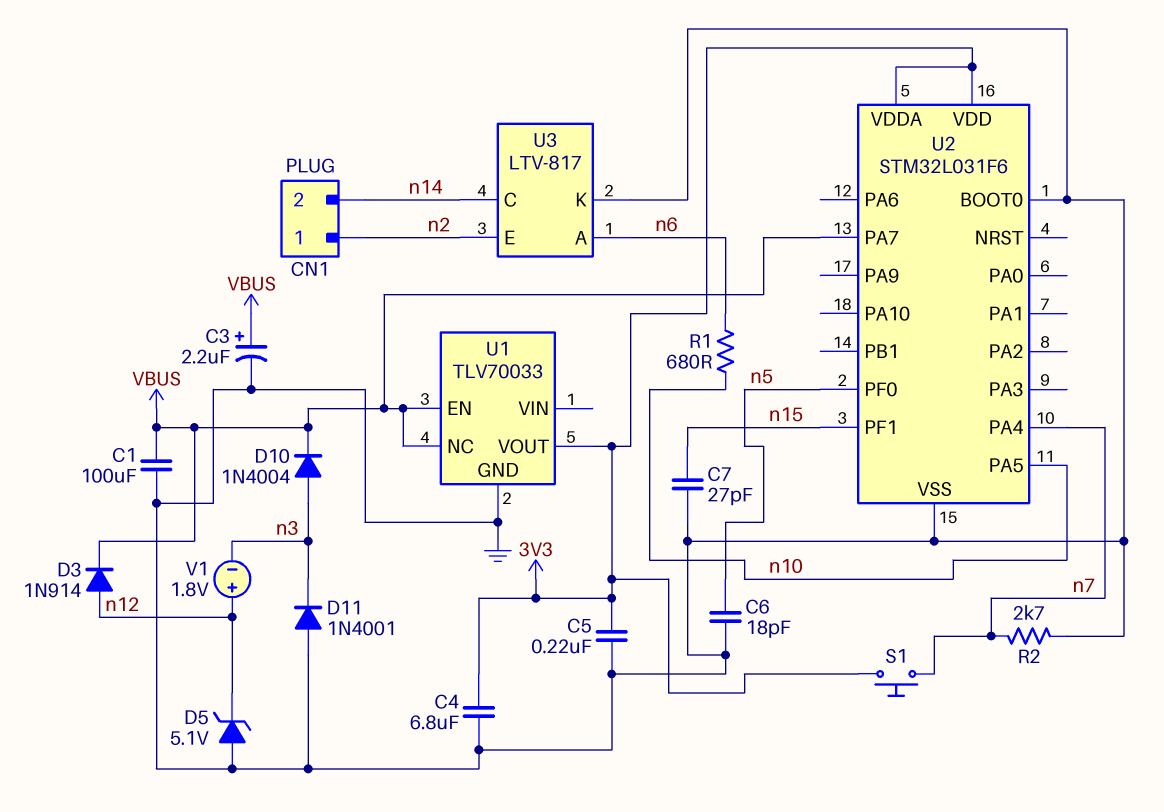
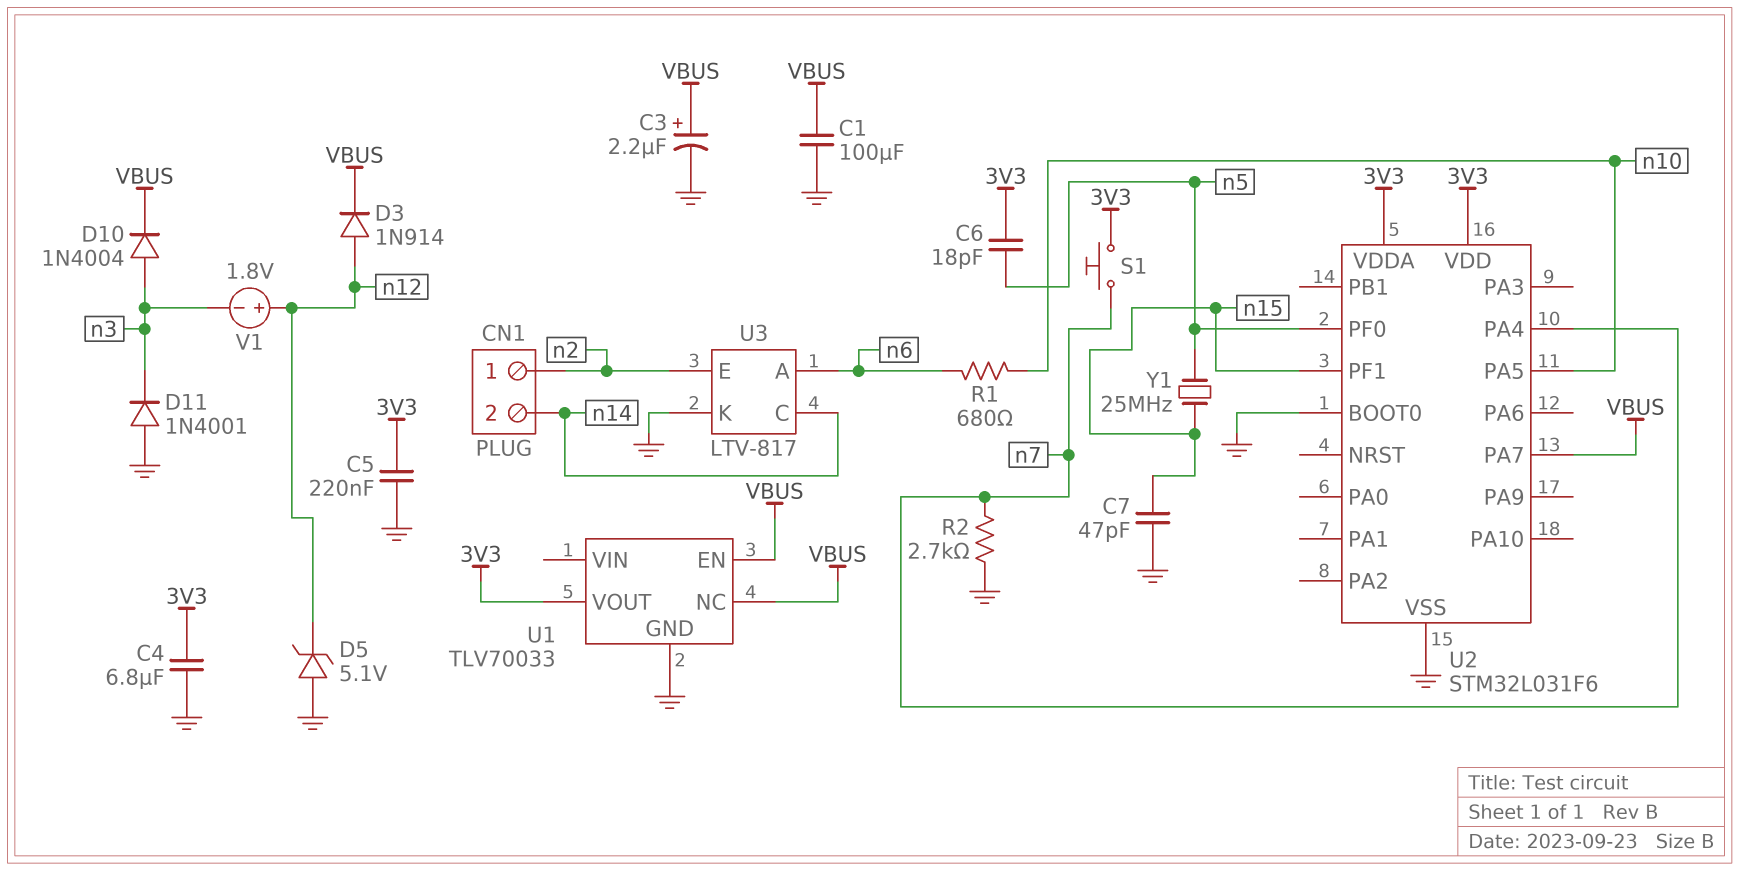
C6: 18pF (GND, n5) -> 18pF (3V3, n5)
C7: 27pF (GND, n15) -> 47pF (GND, n15)
Y1: none -> 25MHz (n5, n15)

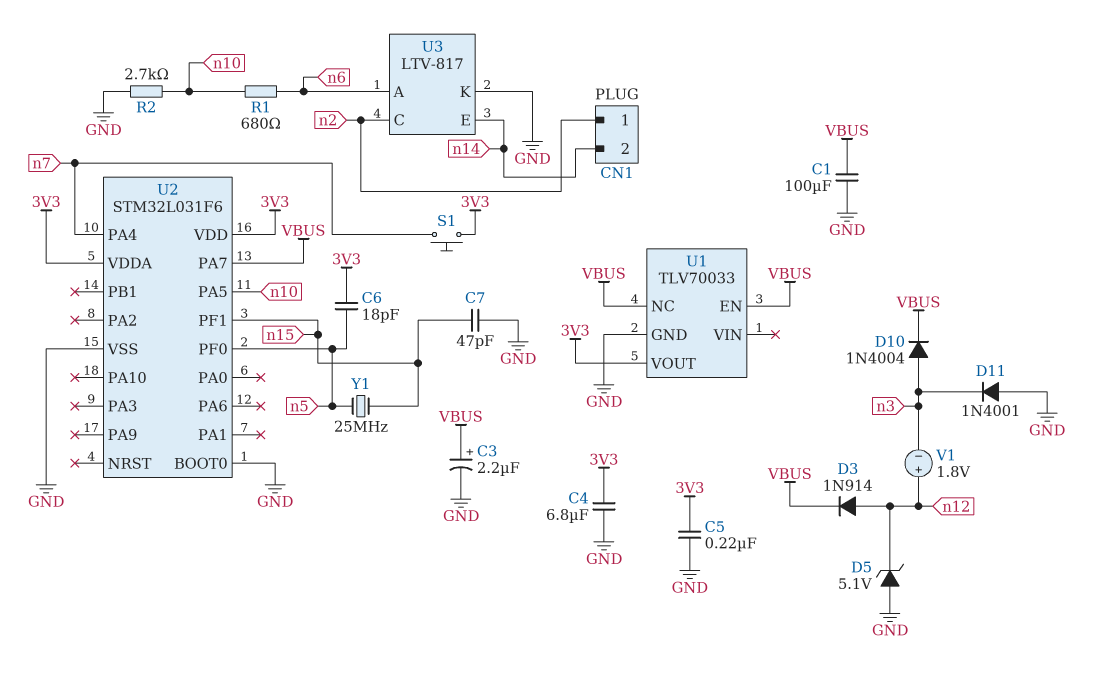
R2: 2.7k (GND, n7) -> 2.7k (GND, n10)
U3 pin C: n14 -> n2
U3 pin E: n2 -> n14

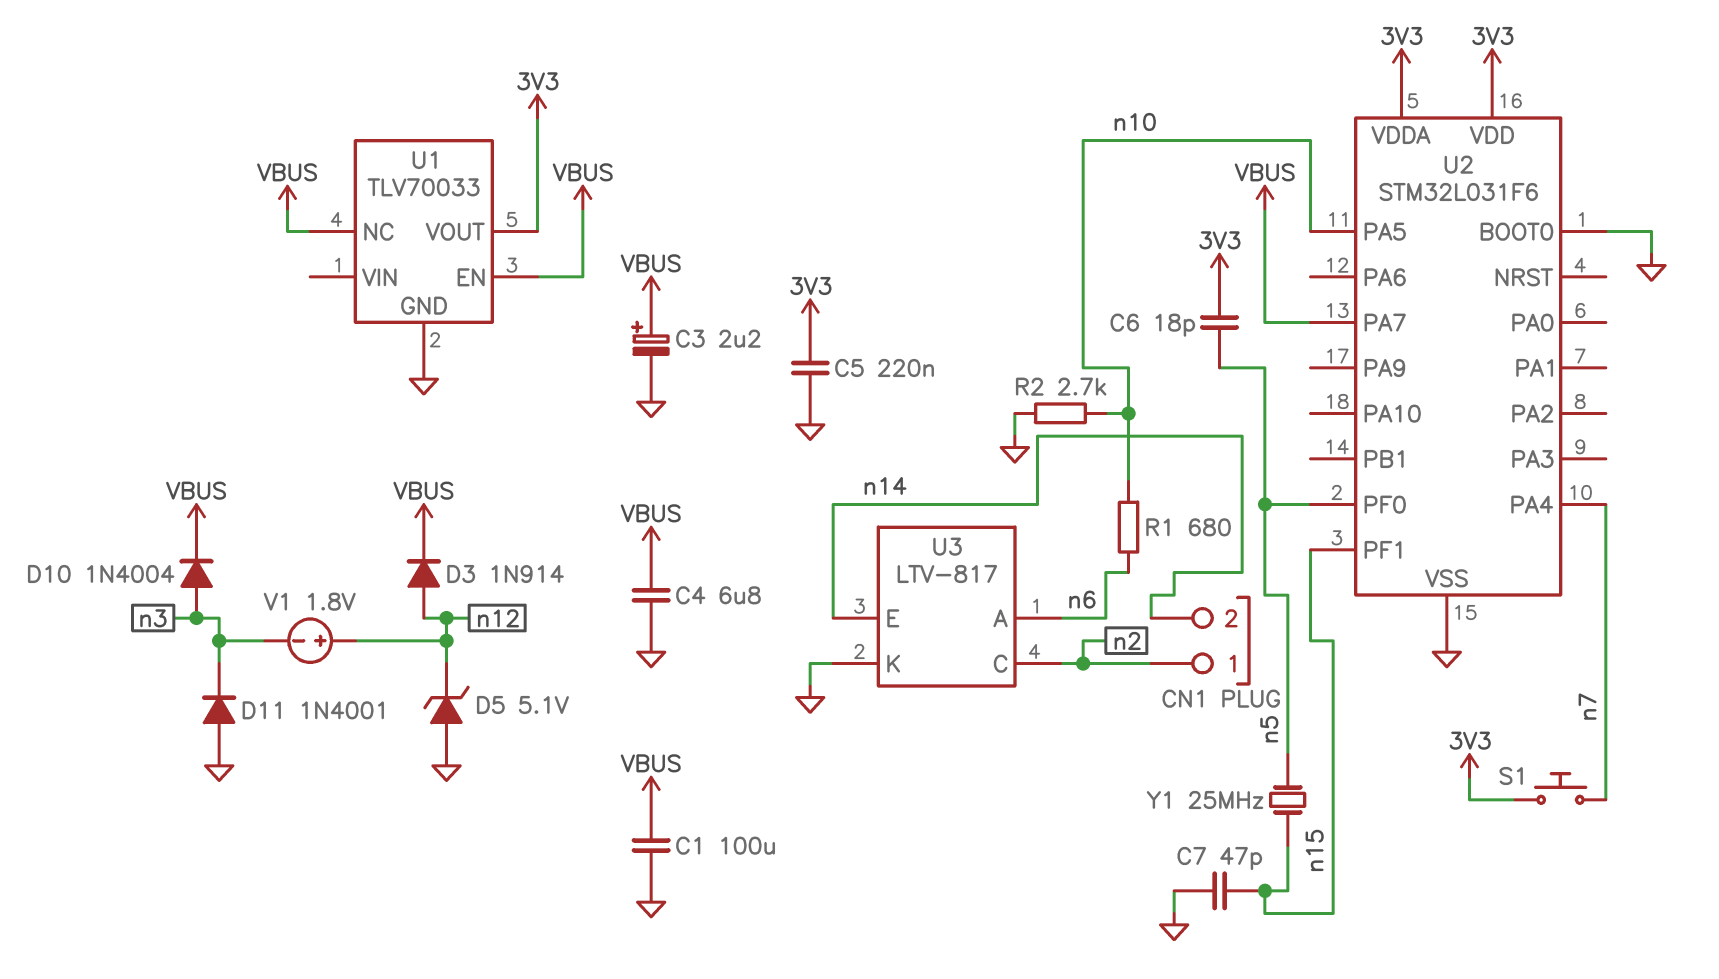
C4: 6.8uF (3V3, GND) -> 6.8uF (GND, VBUS)

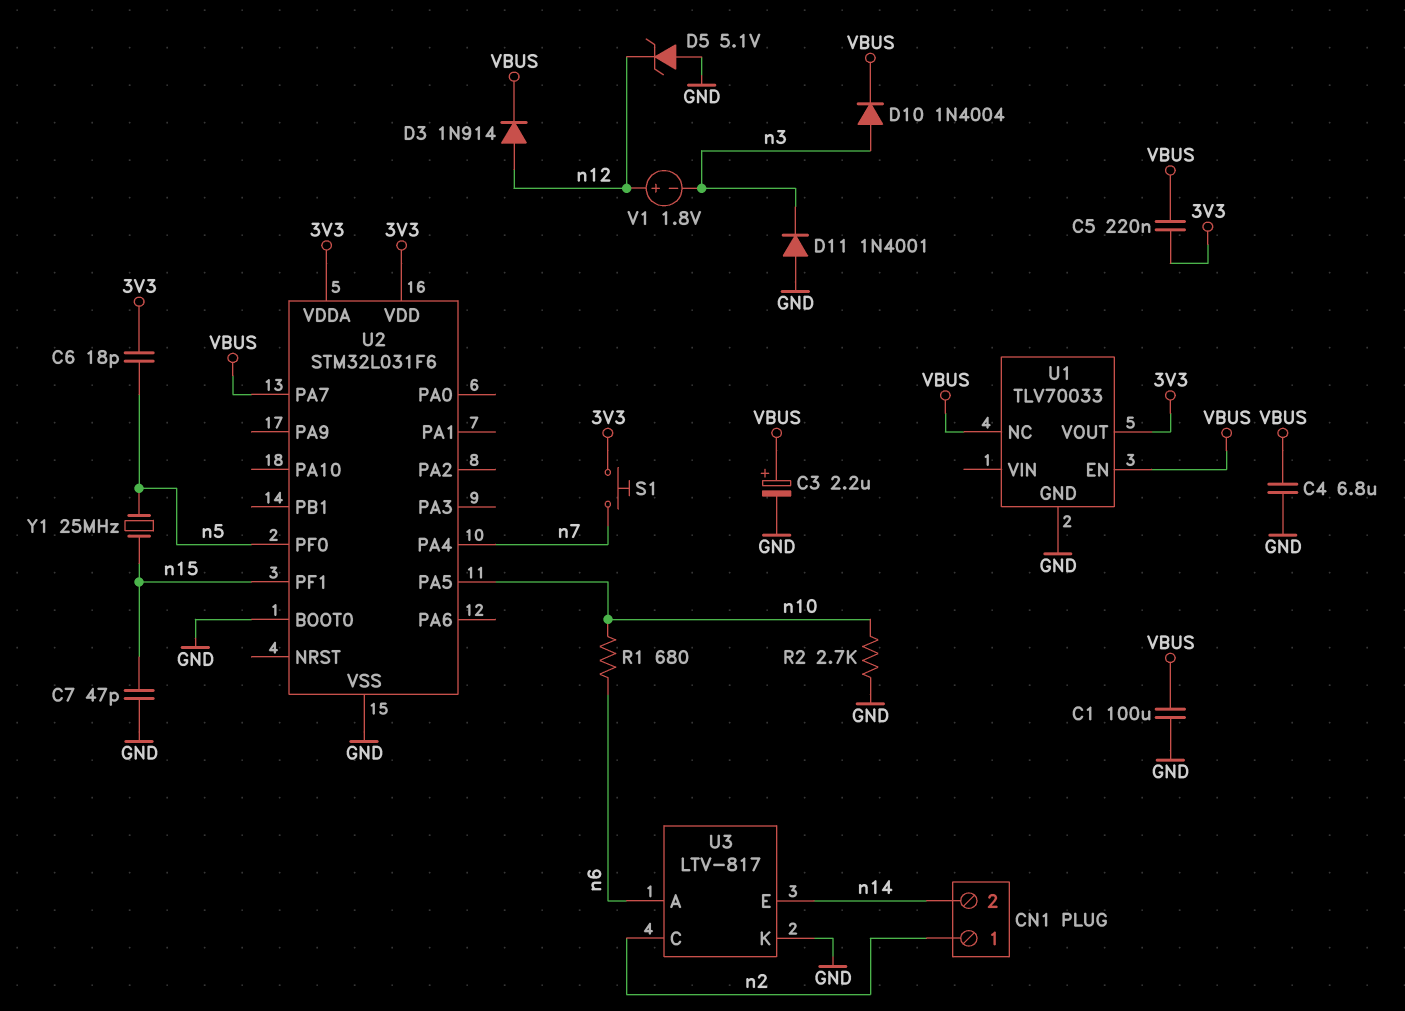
C5: 220nF (3V3, GND) -> 220nF (3V3, VBUS)

